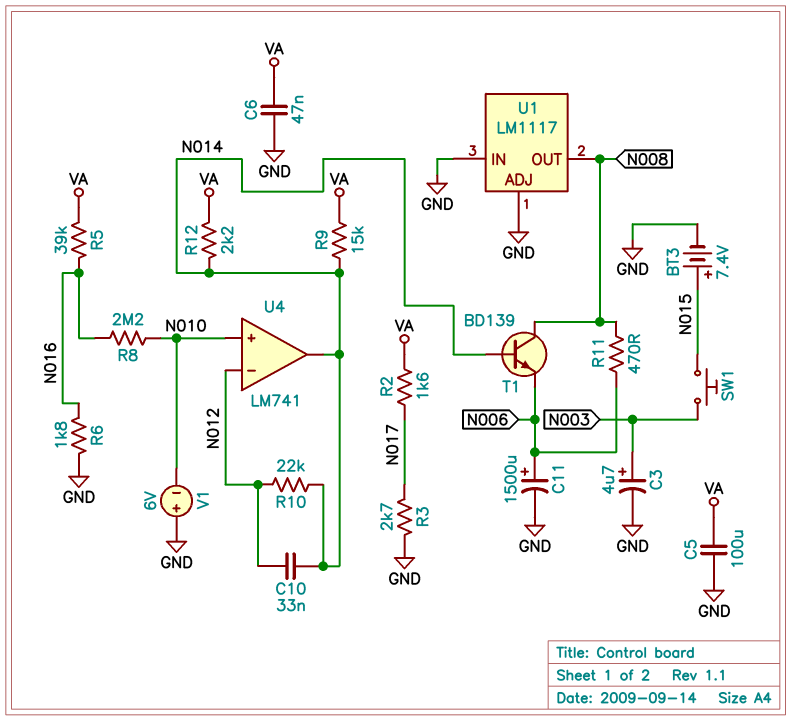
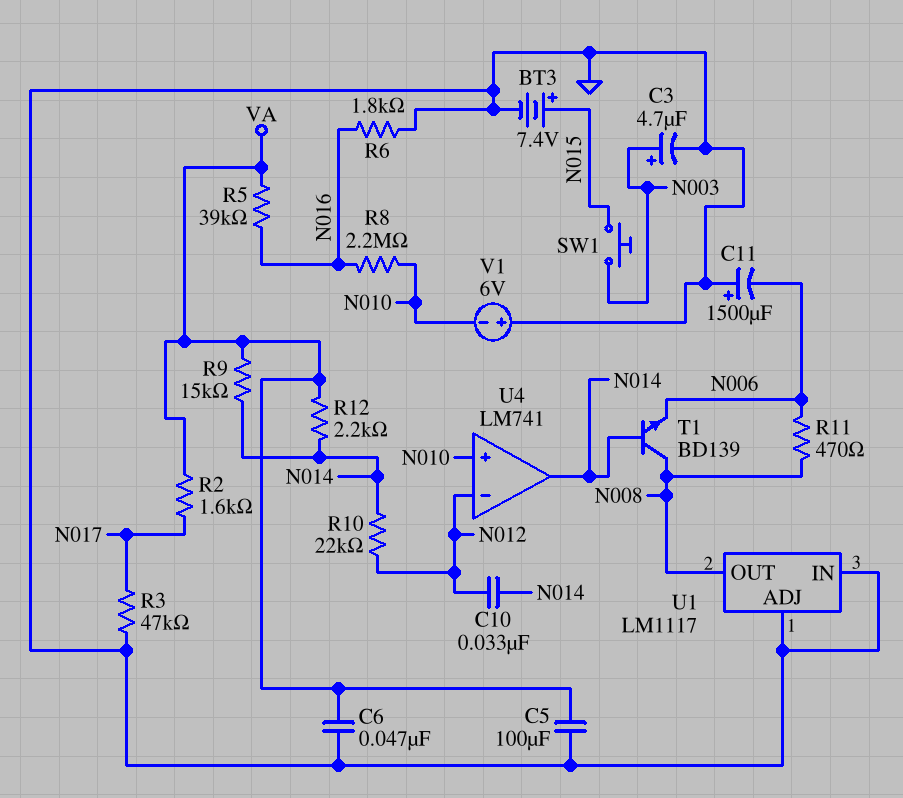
C11: 1500uF (plus N006, minus GND) -> 1500uF (plus GND, minus N006)
R3: 2.7k (GND, N017) -> 47k (GND, N017)

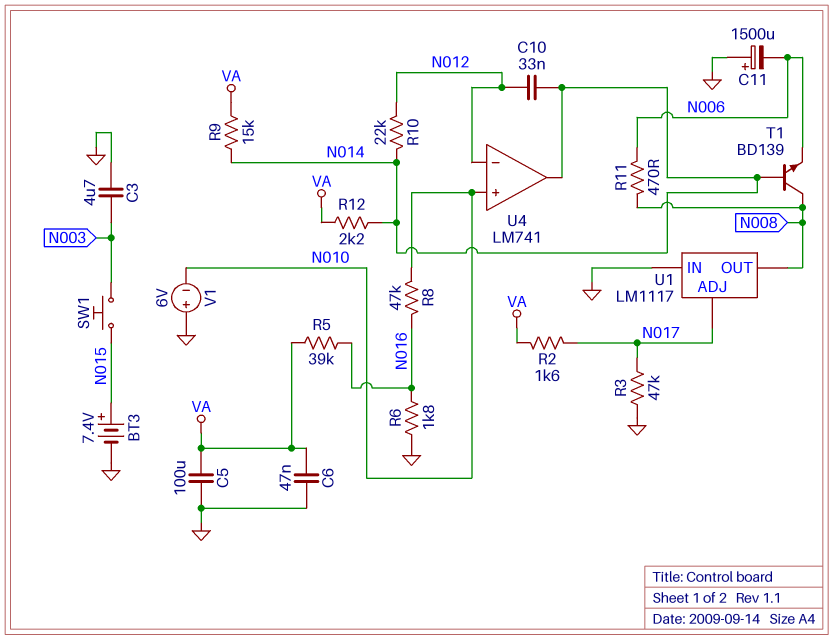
C3: 4.7uF (plus N003, minus GND) -> 4.7uF (GND, N003)
R8: 2.2M (N010, N016) -> 47k (N010, N016)
U1 pin ADJ: GND -> N017

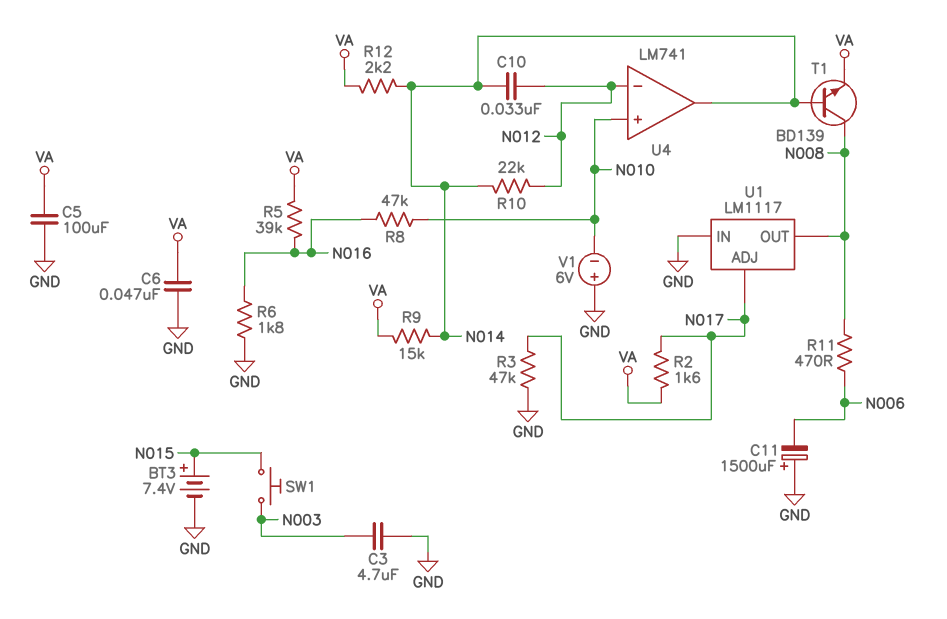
T1: NPN BD139 (B N014, C N008, E N006) -> NPN BD139 (B N014, C N008, E VA)

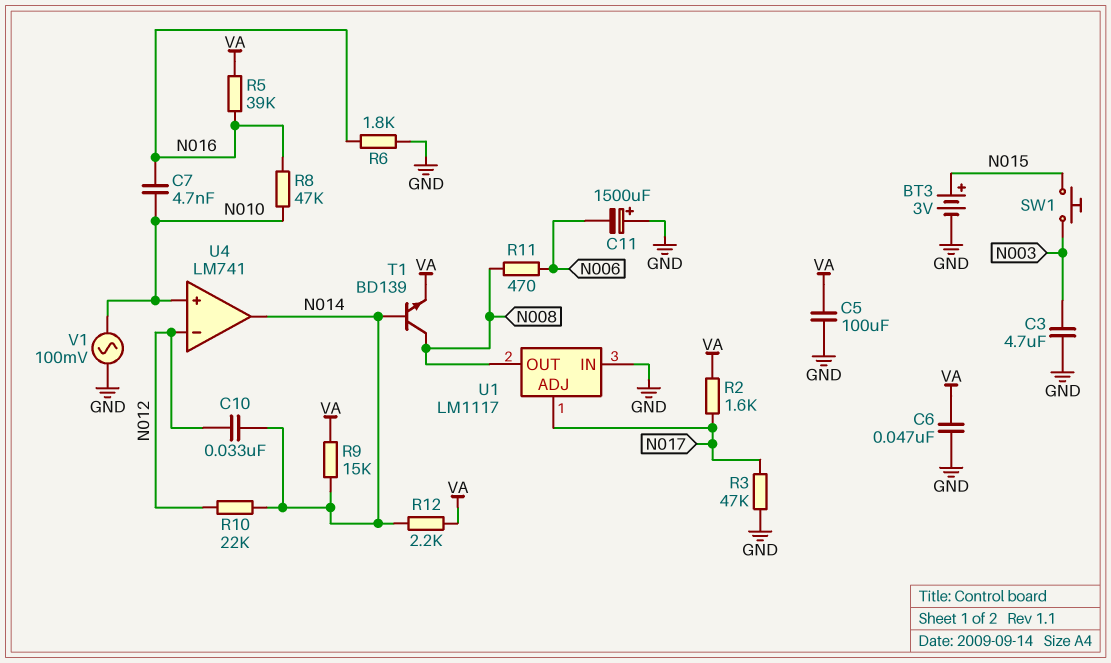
BT3: 7.4V (plus N015, minus GND) -> 3V (plus N015, minus GND)
C7: none -> 4.7nF (N010, N016)
V1: 6V (plus GND, minus N010) -> AC 100mV (GND, N010)

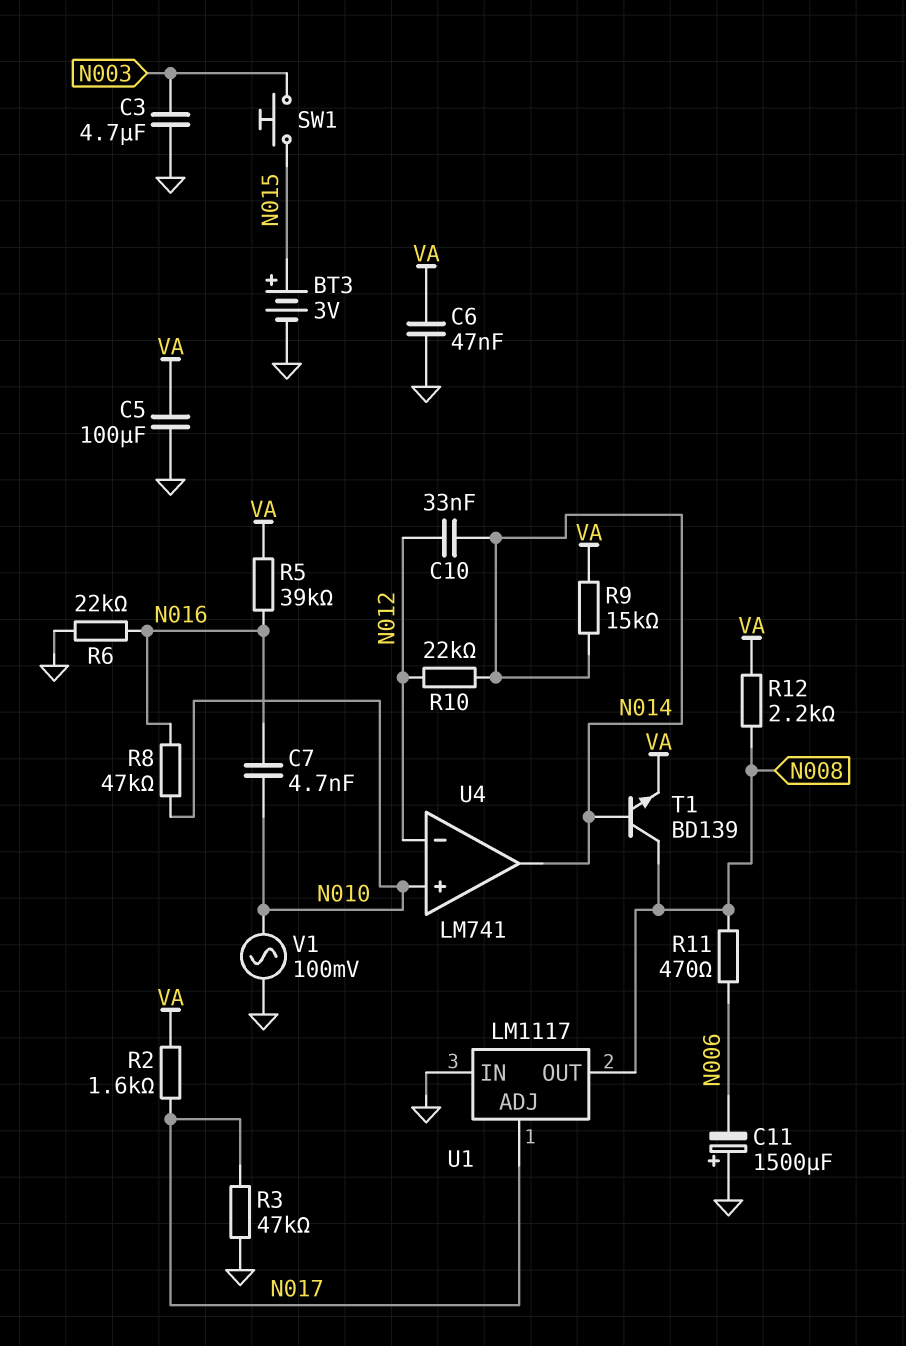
R6: 1.8k (GND, N016) -> 22k (GND, N016)
R12: 2.2k (N014, VA) -> 2.2k (N008, VA)

